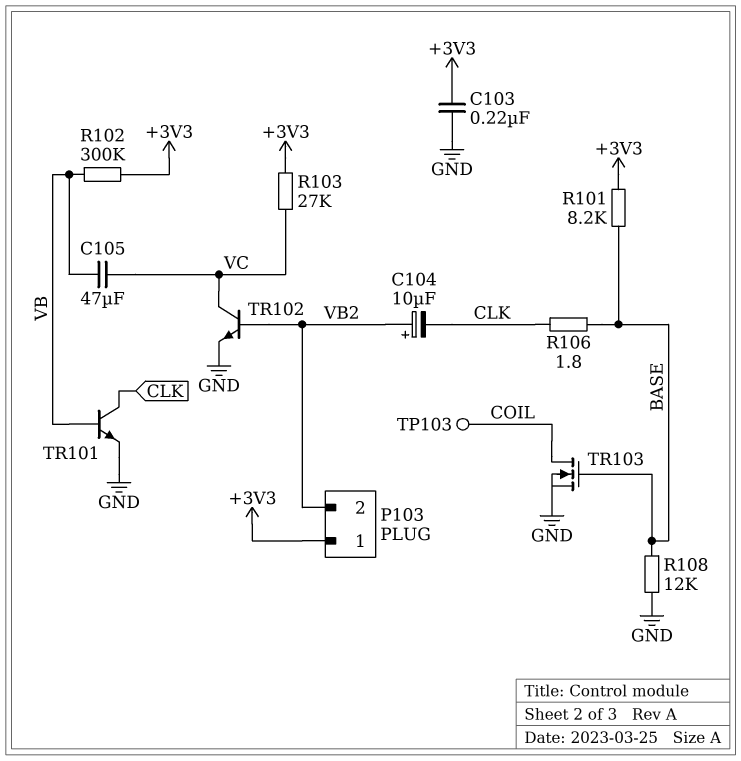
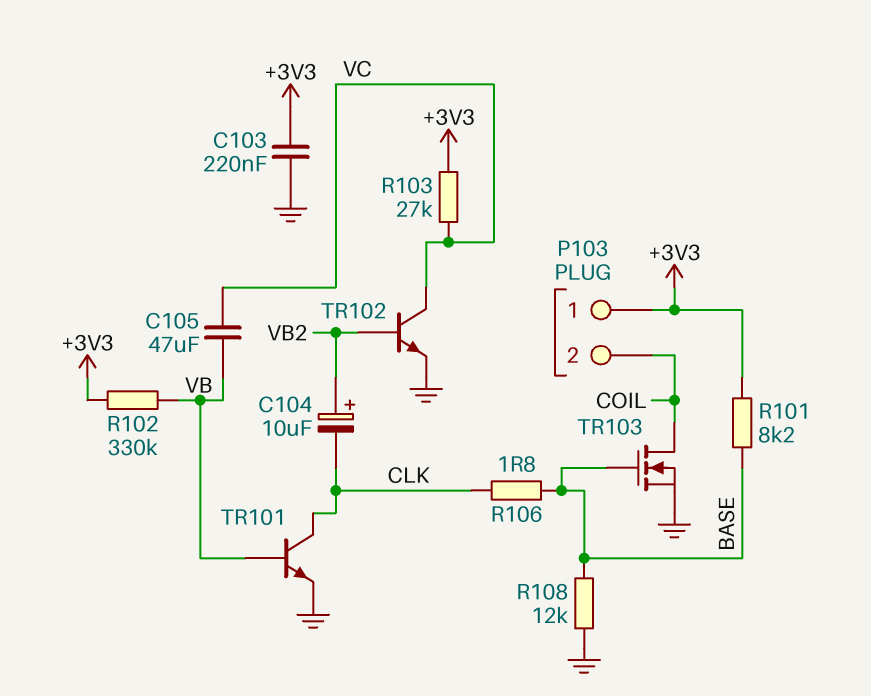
P103 pin 2: VB2 -> COIL
R102: 300k (+3V3, VB) -> 330k (+3V3, VB)
TP103: test point (COIL) -> none

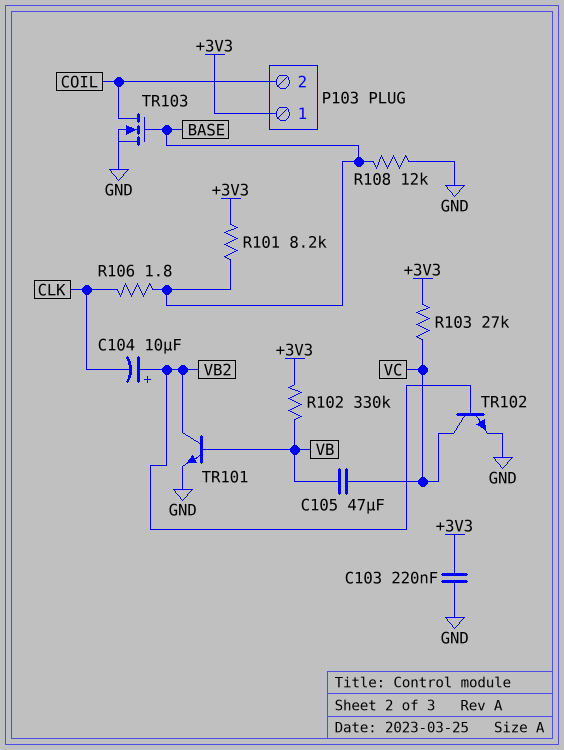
TR101: NPN (B VB, C CLK, E GND) -> NPN (B VB, C VB2, E GND)

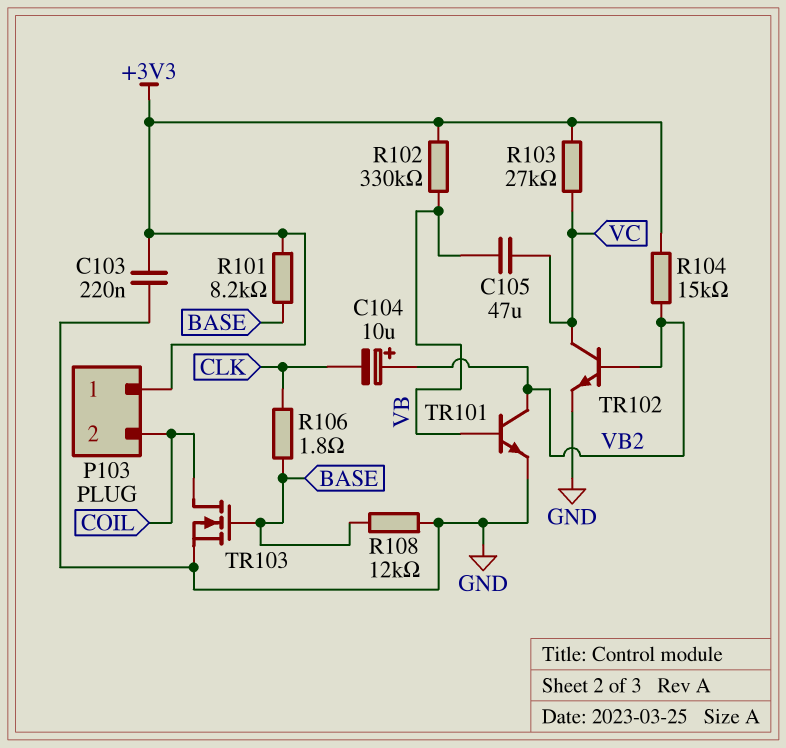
R104: none -> 15k (+3V3, VB2)

